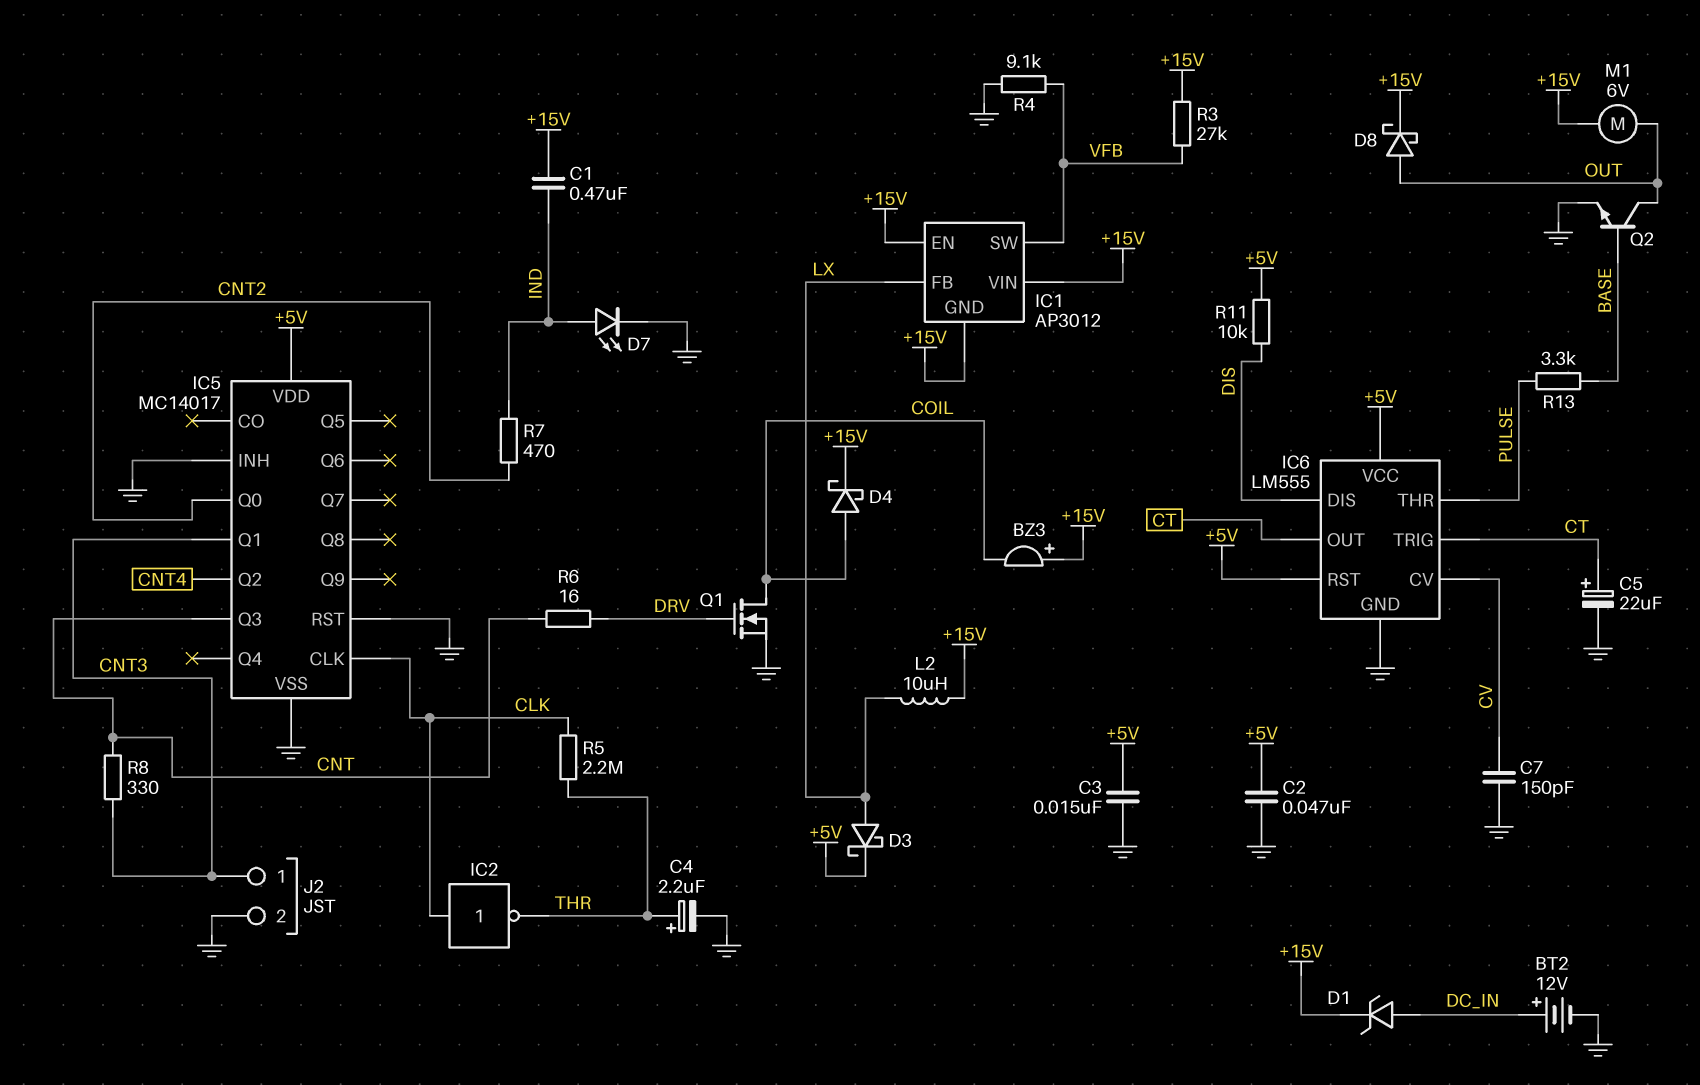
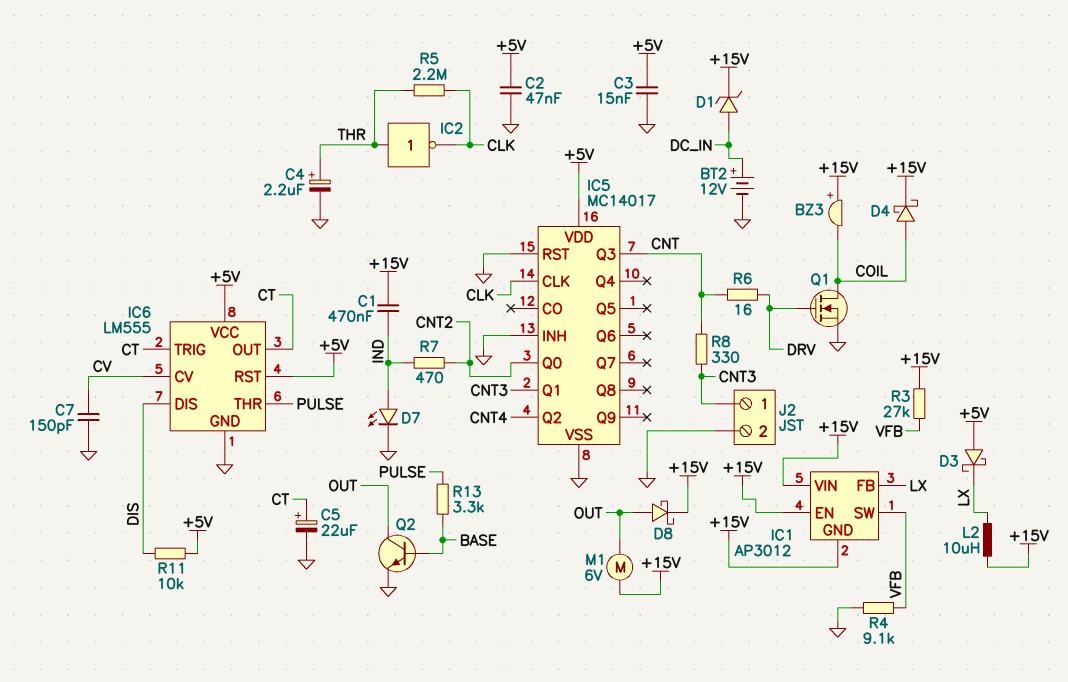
D3: schottky (A LX, K +5V) -> schottky (A +5V, K LX)
IC2: NOT (in CLK, out THR) -> NOT (in THR, out CLK)

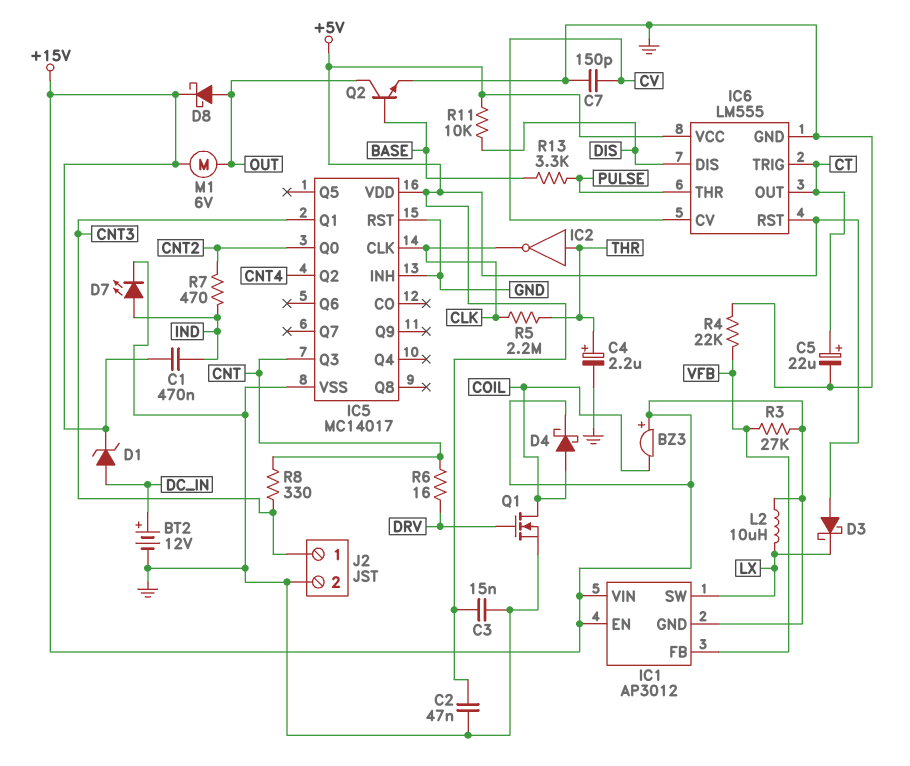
IC1 pin FB: LX -> VFB
IC1 pin SW: VFB -> LX
R4: 9.1k (GND, VFB) -> 22k (GND, VFB)

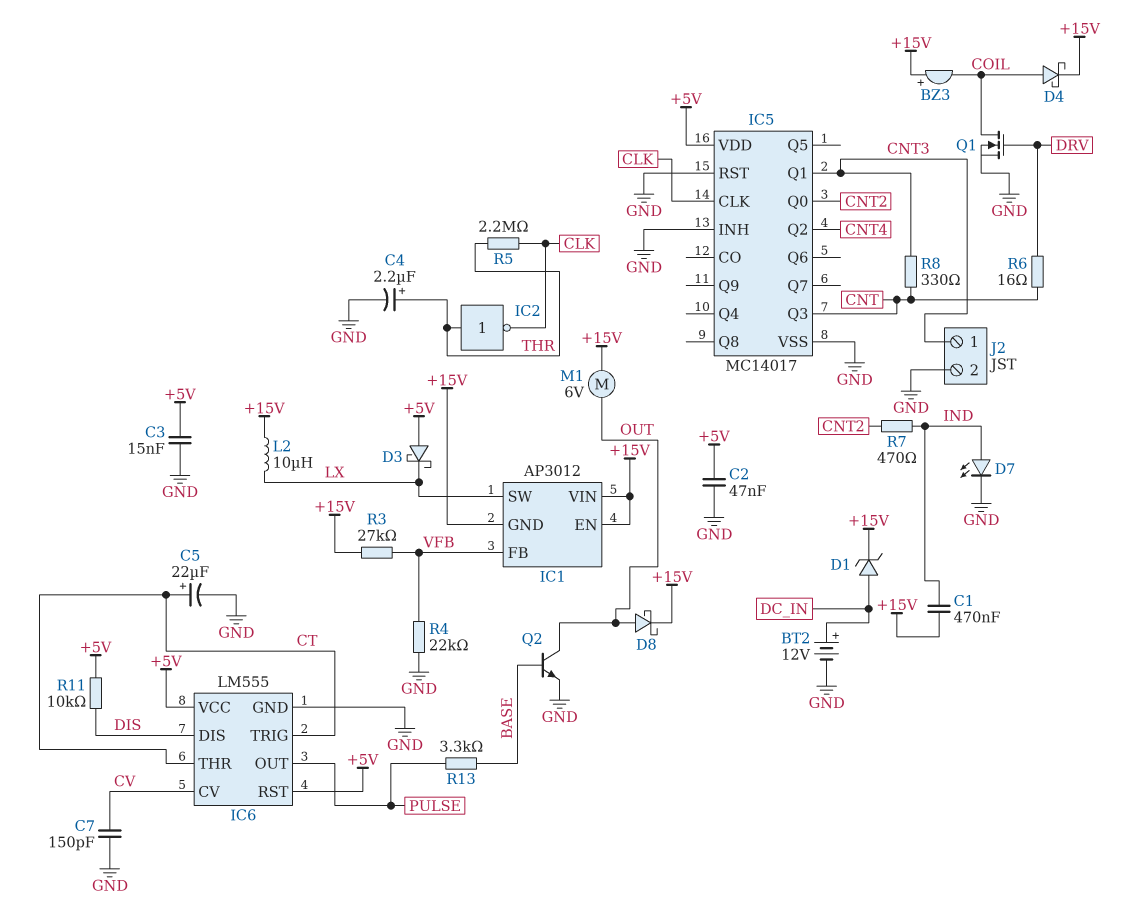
IC6 pin OUT: CT -> PULSE
IC6 pin THR: PULSE -> CT

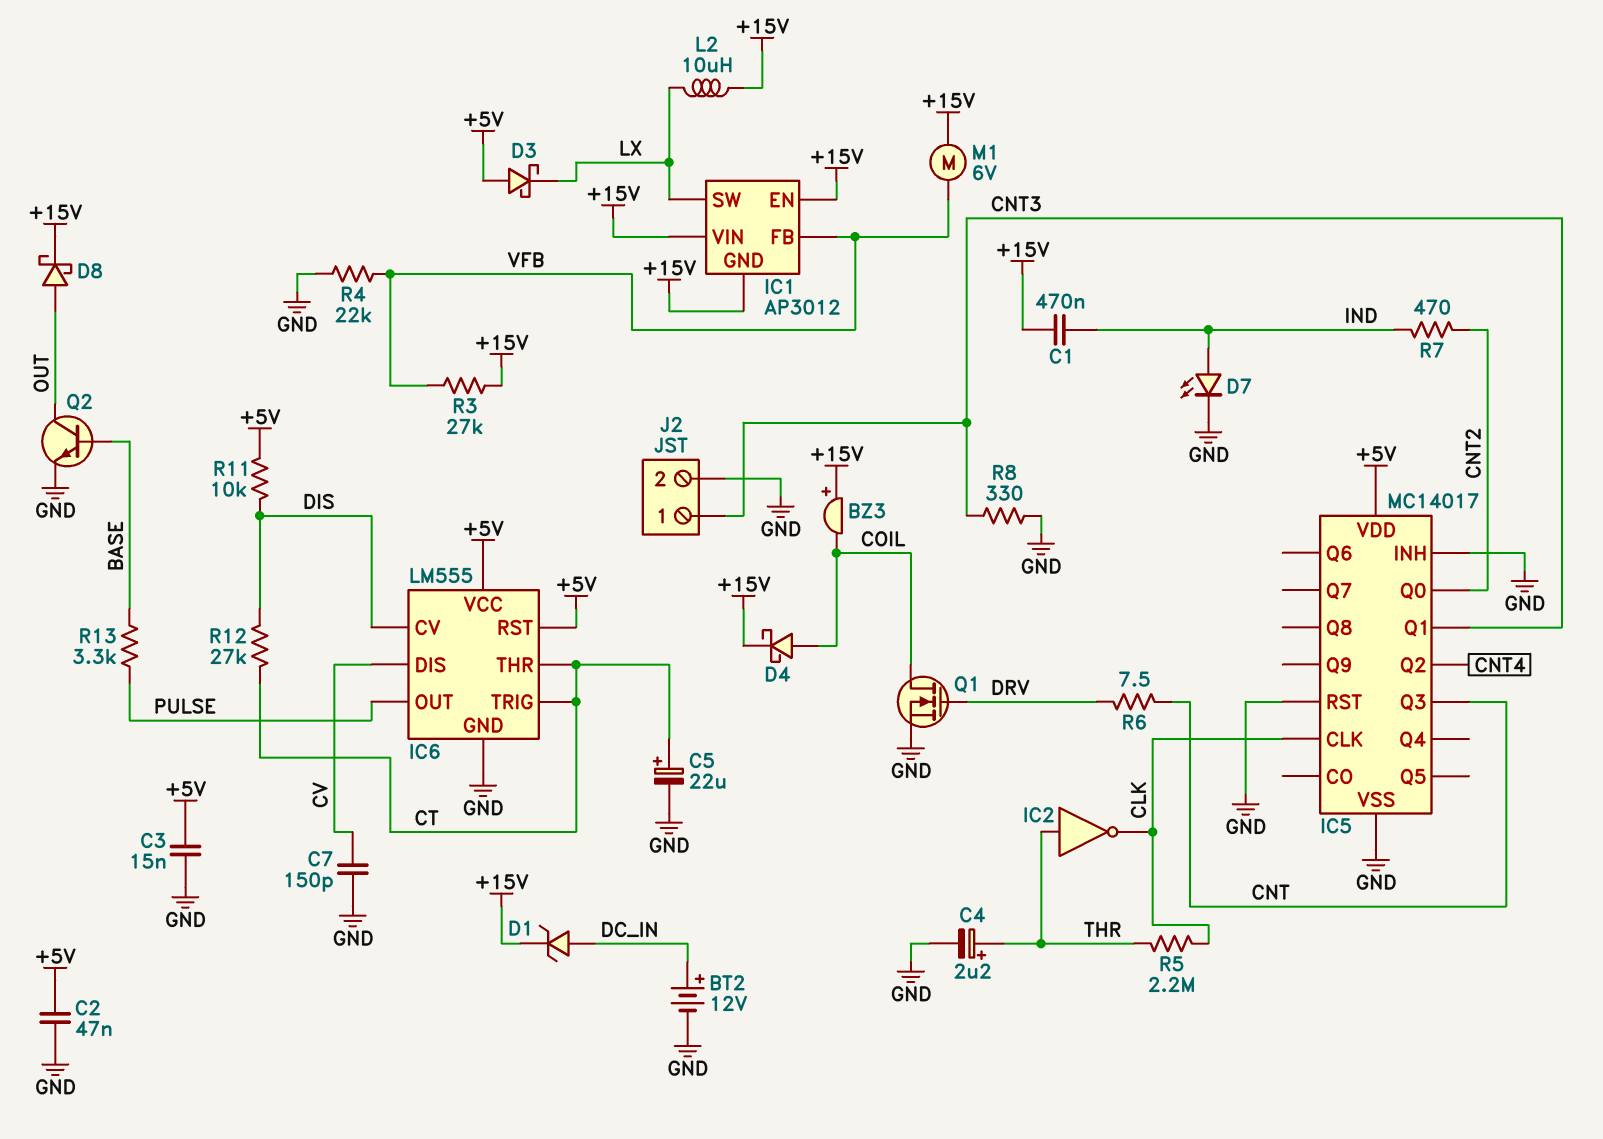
IC6 pin CV: CV -> DIS
IC6 pin DIS: DIS -> CV
M1: motor 6V (+15V, OUT) -> motor 6V (+15V, VFB)
R6: 16 (CNT, DRV) -> 7.5 (CNT, DRV)
R8: 330 (CNT, CNT3) -> 330 (CNT3, GND)
R12: none -> 27k (CT, DIS)

